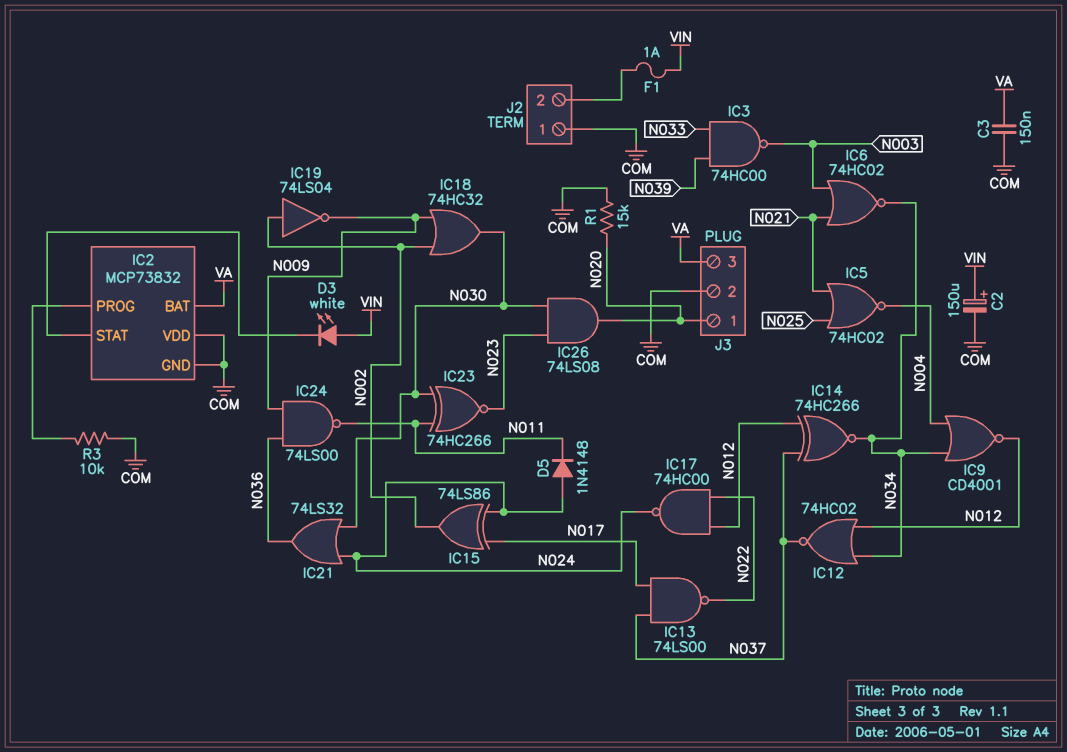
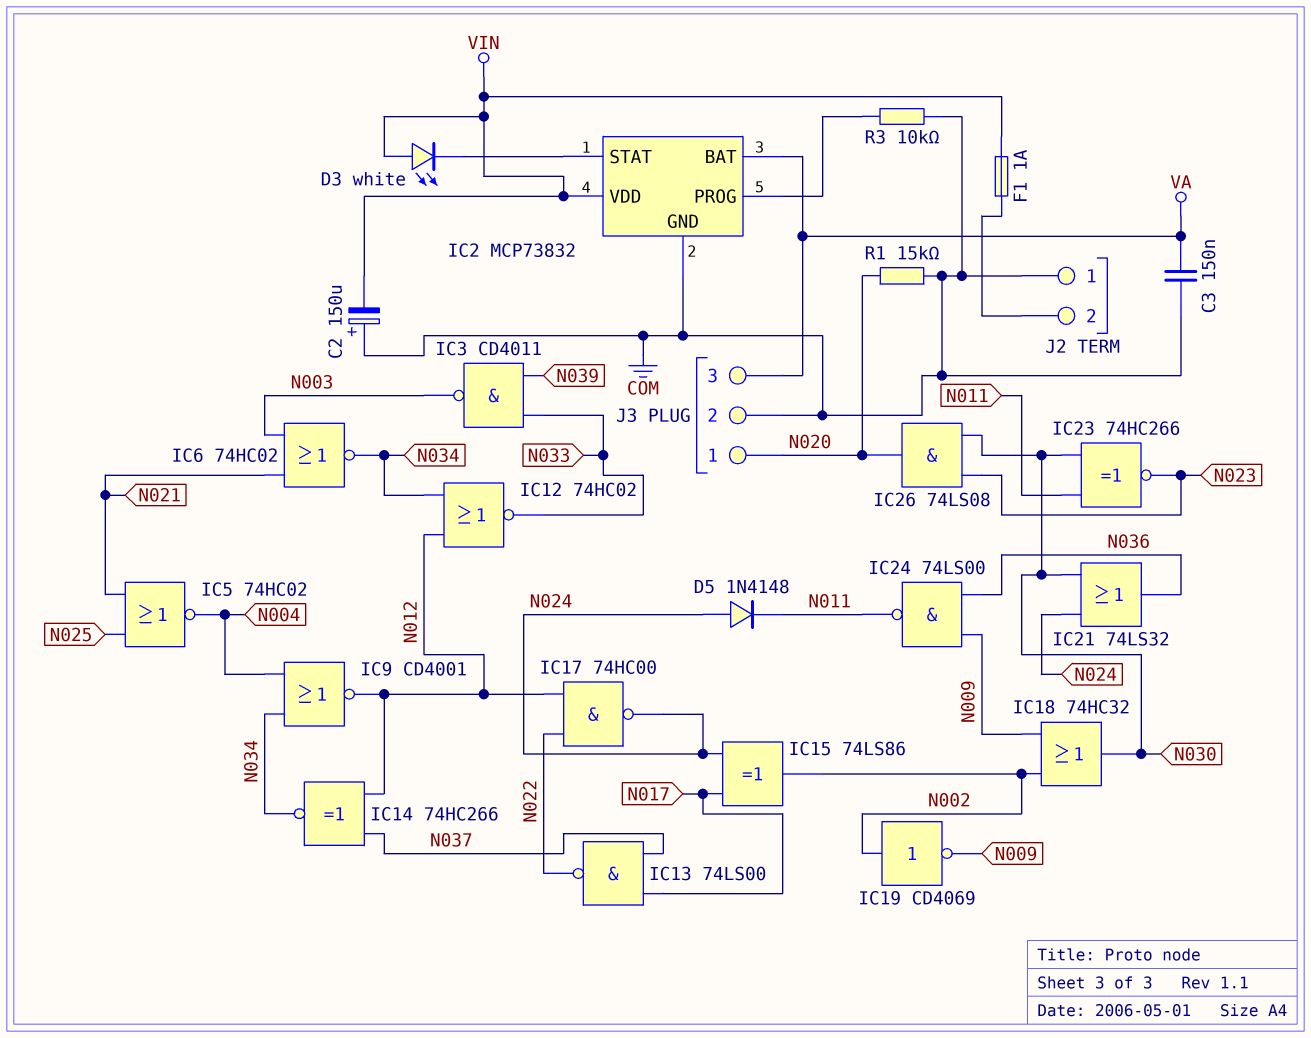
C2: 150uF (plus VIN, minus COM) -> 150uF (plus COM, minus VIN)
IC2 pin VDD: COM -> VIN
IC3: NAND 74HC00 (in N033, in N039, out N003) -> NAND CD4011 (in N033, in N039, out N003)
IC12: NOR 74HC02 (in N012, in N034, out N037) -> NOR 74HC02 (in N012, in N034, out N033)
IC19: NOT 74LS04 (in N002, out N009) -> NOT CD4069 (in N002, out N009)

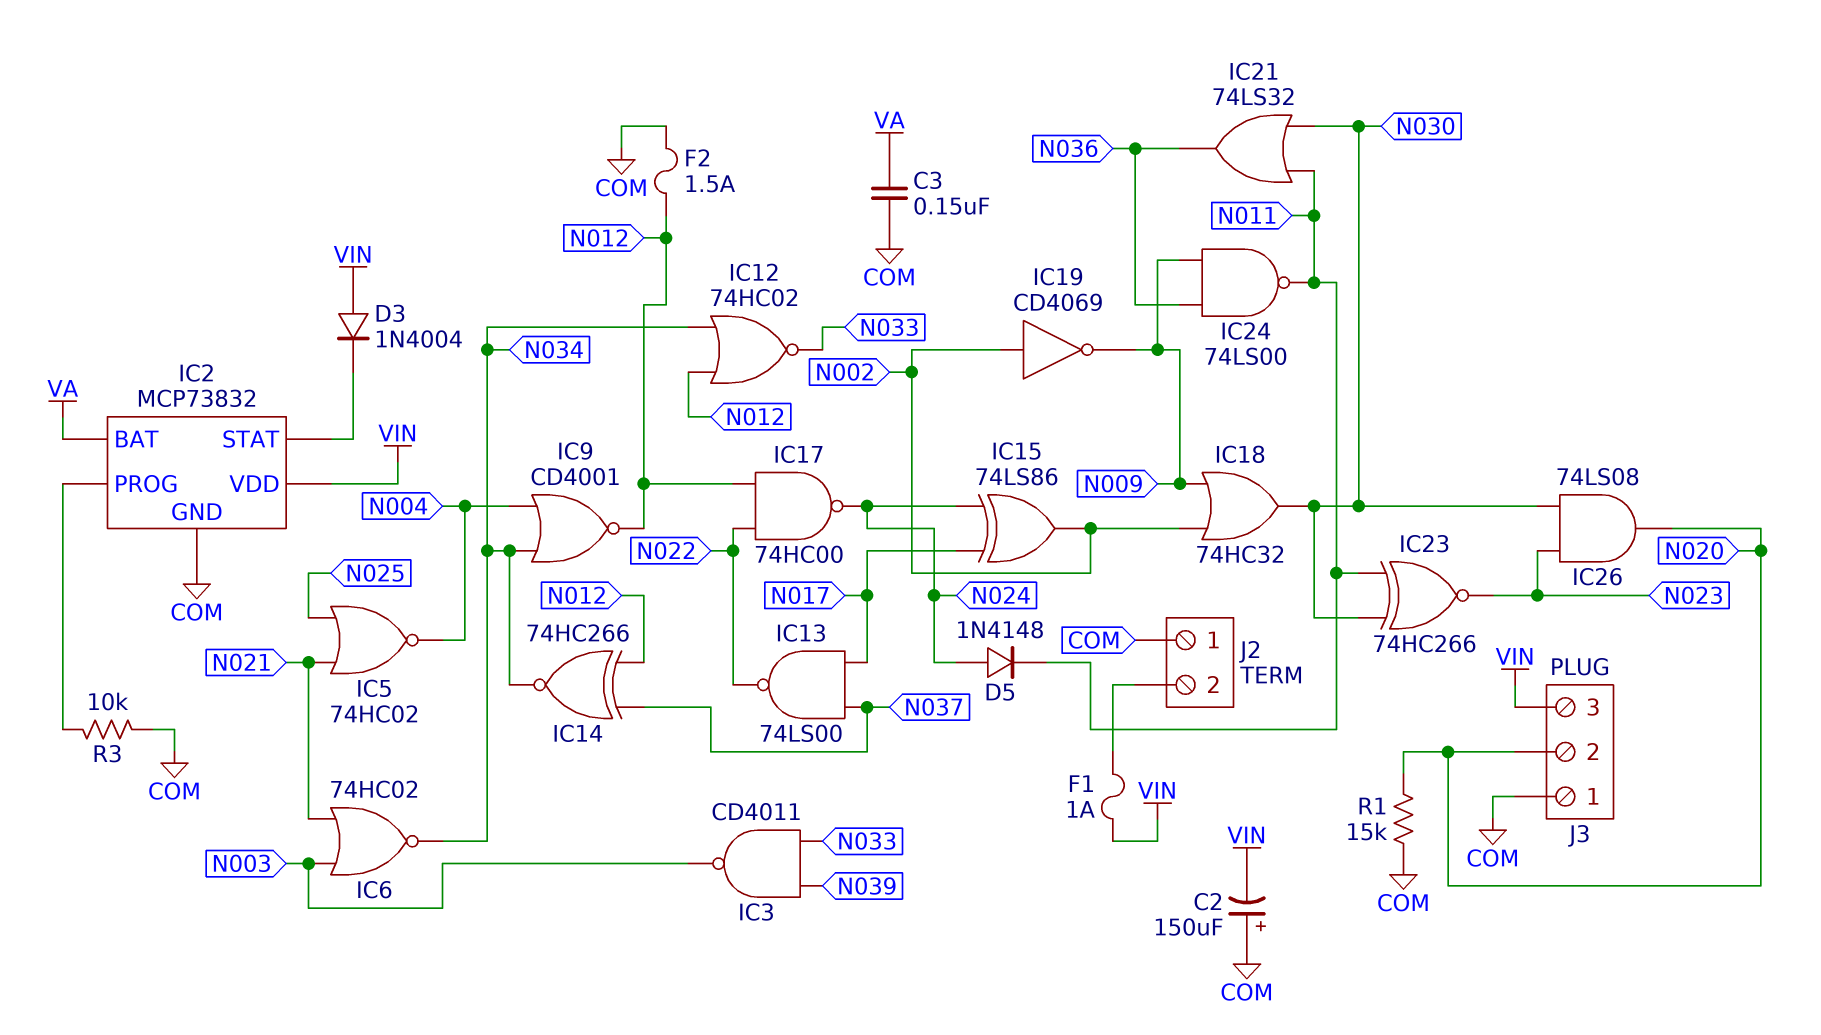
D3: LED white (A VIN, K IC2/STAT) -> diode 1N4004 (A VIN, K IC2/STAT)
F2: none -> 1.5A (COM, N012)
IC21: OR 74LS32 (in N024, in N030, out N036) -> OR 74LS32 (in N011, in N030, out N036)
J3 pin 1: N020 -> COM
J3 pin 2: COM -> N020
J3 pin 3: VA -> VIN

